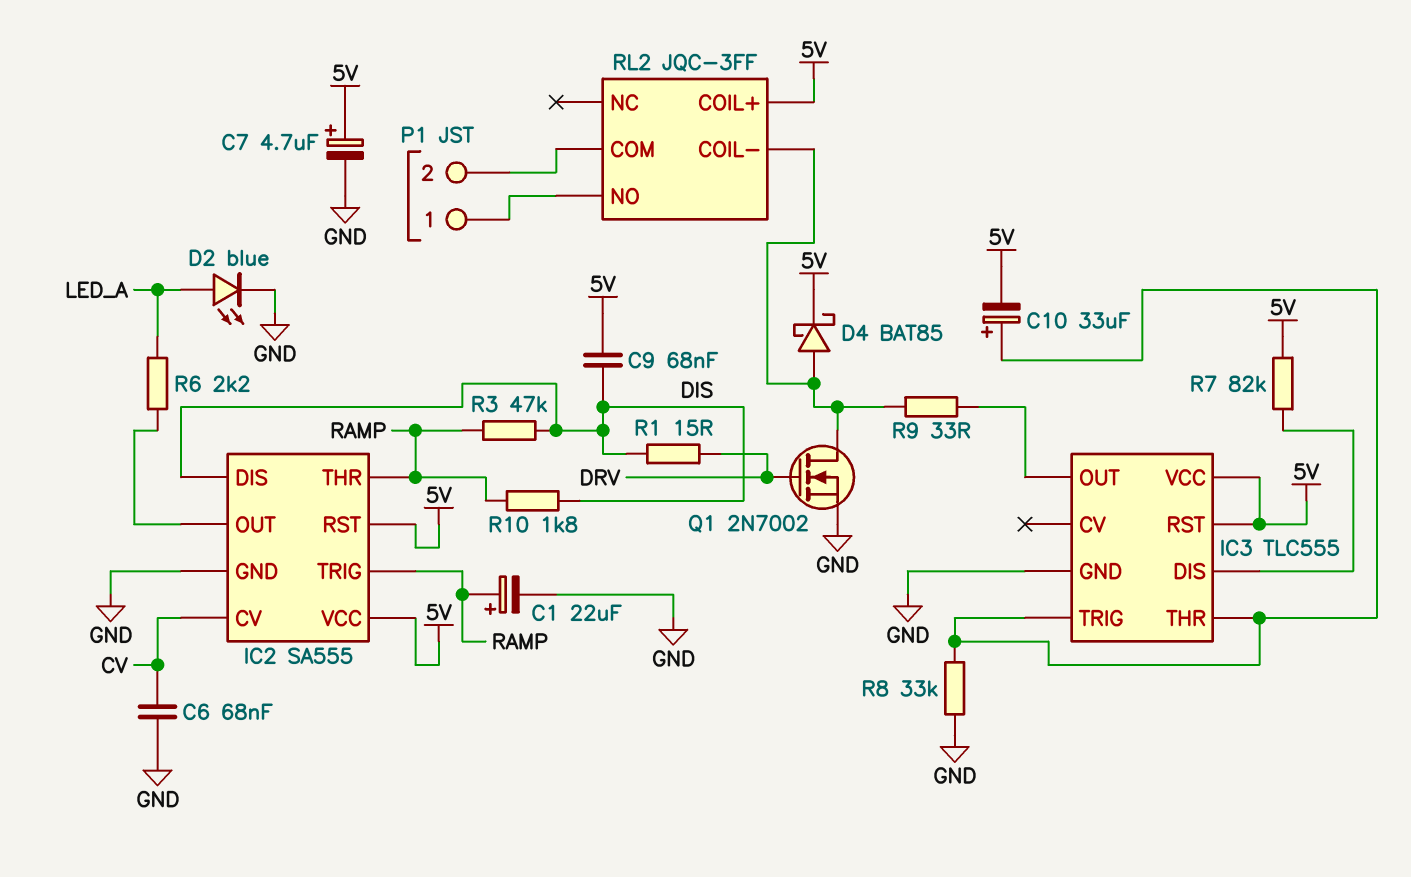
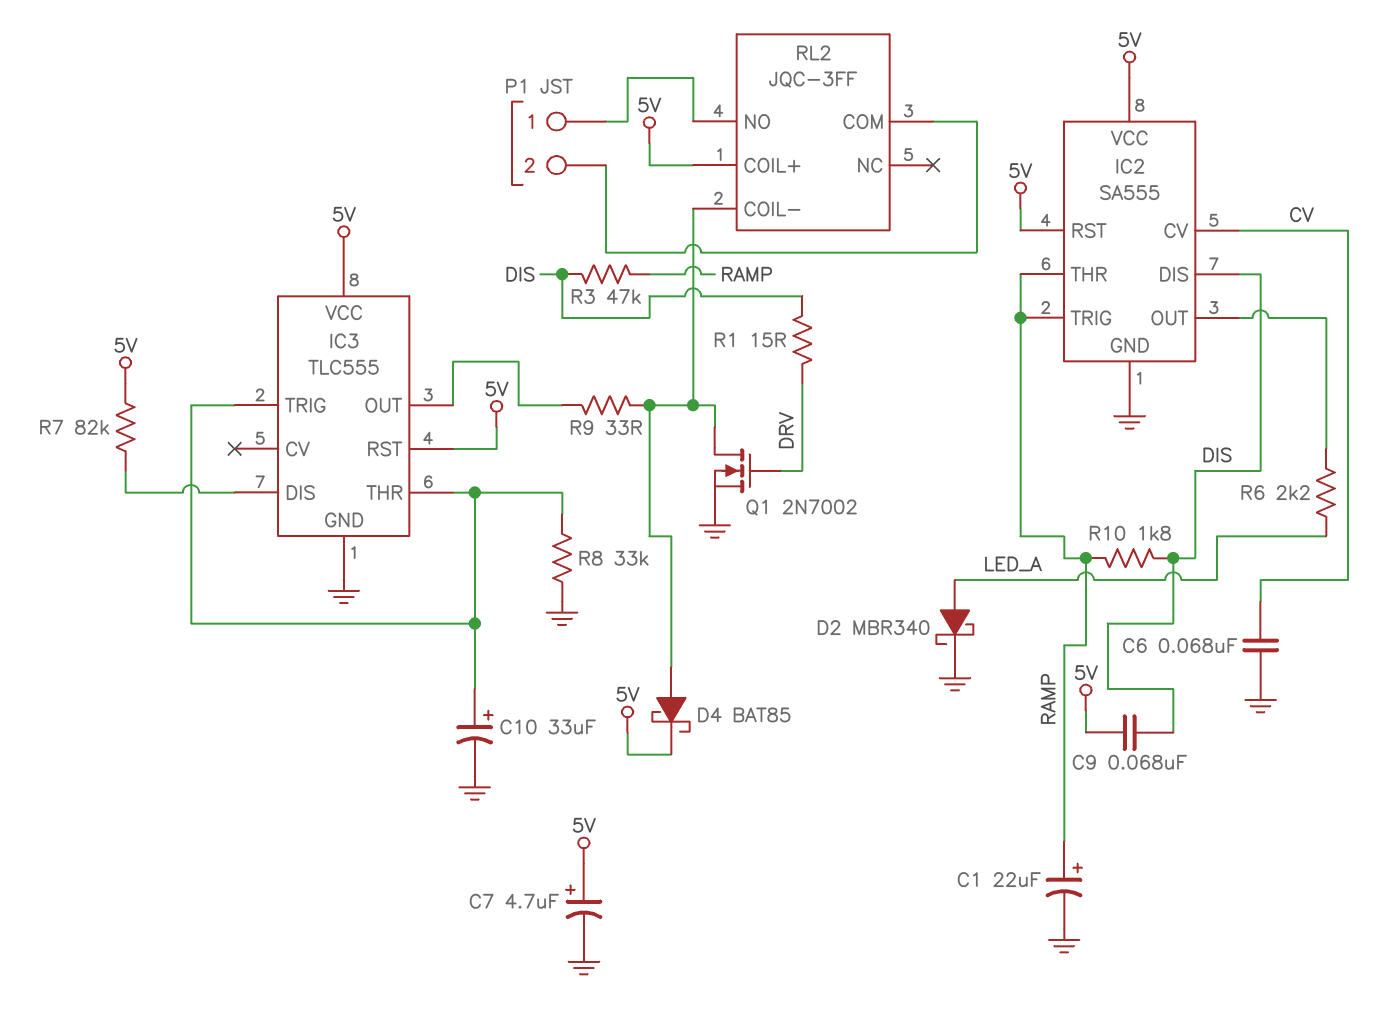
C10: 33uF (plus IC3/THR, minus 5V) -> 33uF (plus IC3/THR, minus GND)
D2: LED blue (A LED_A, K GND) -> schottky MBR340 (A LED_A, K GND)

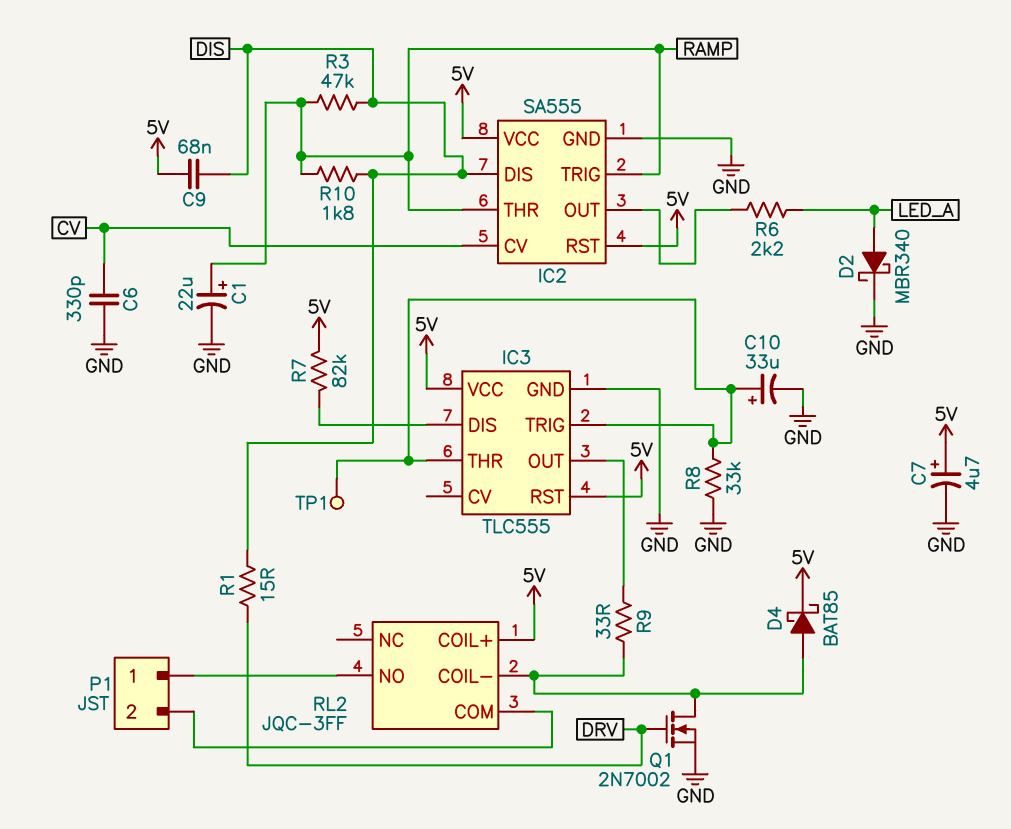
C6: 68nF (CV, GND) -> 330pF (CV, GND)
TP1: none -> test point (IC3/THR)

